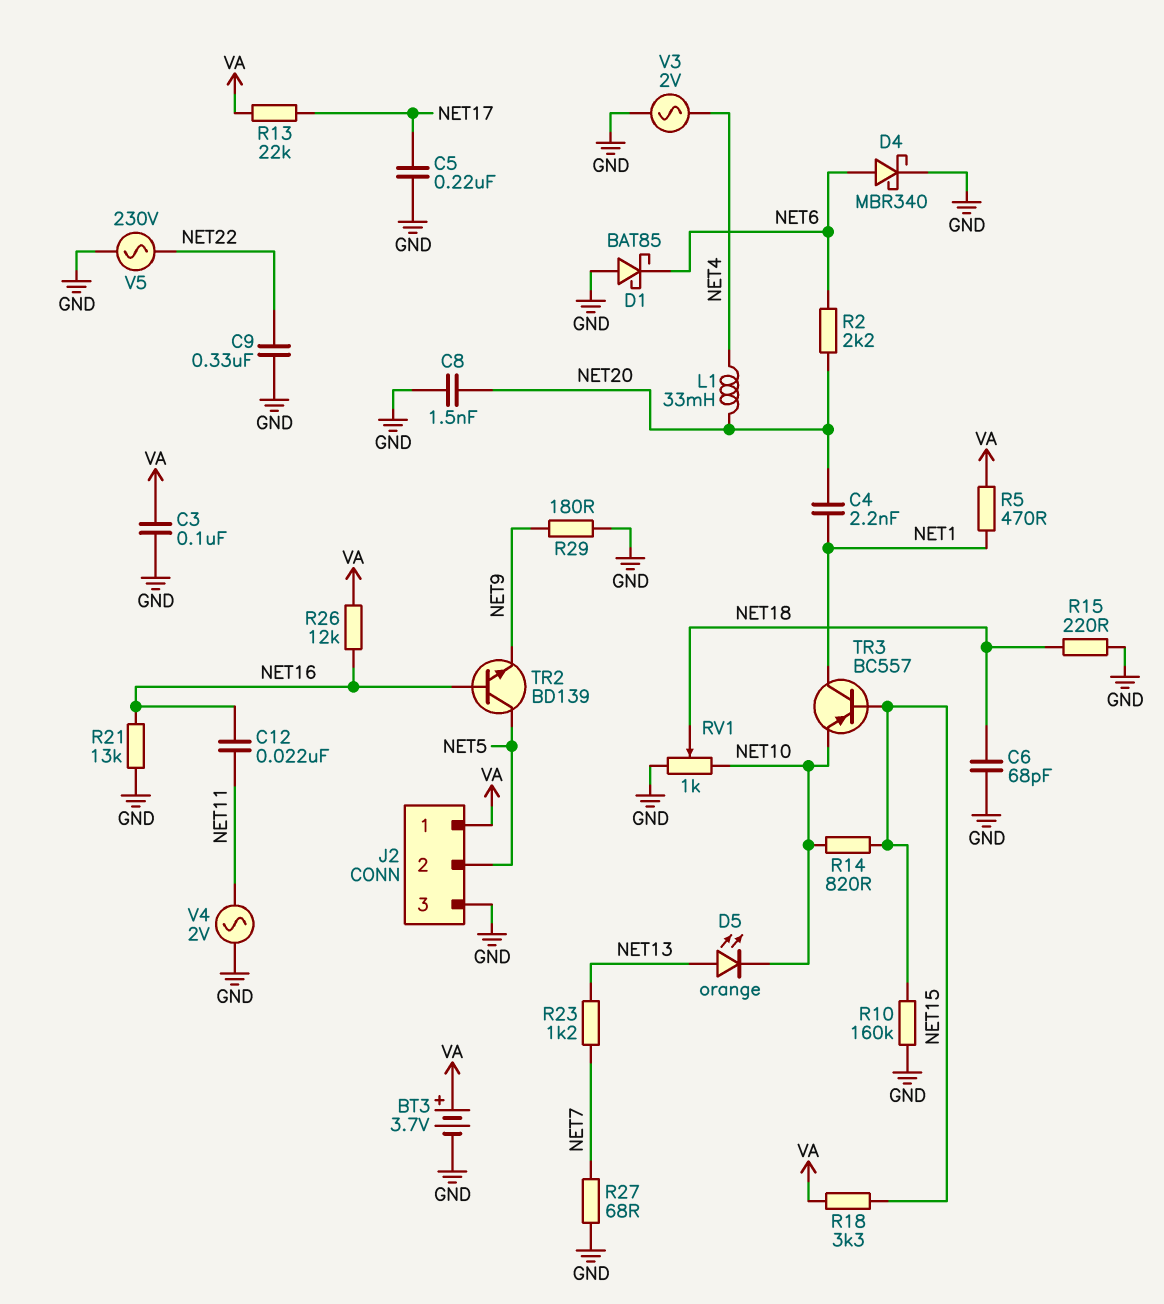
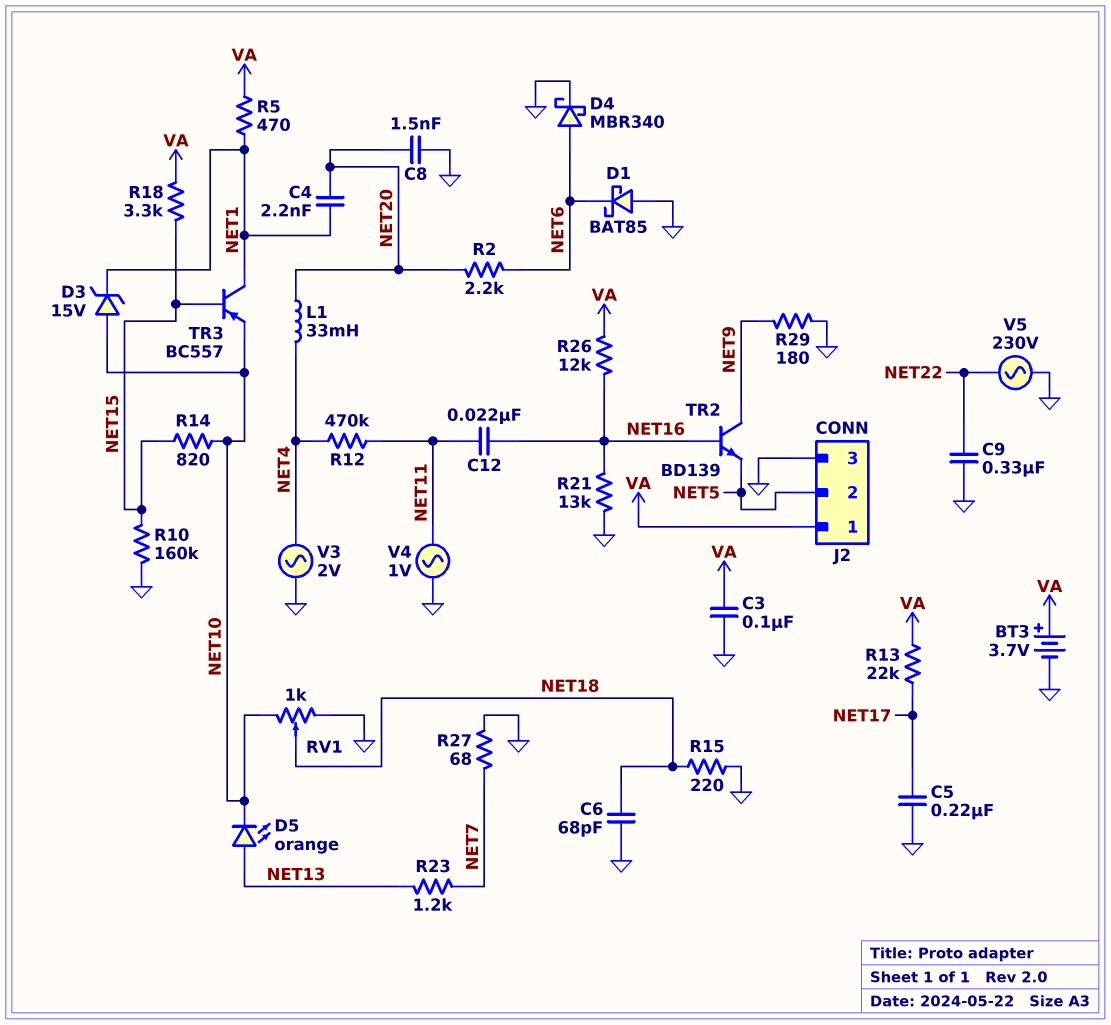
D3: none -> zener 15V (A NET10, K NET1)
R12: none -> 470k (NET4, NET11)
TR2: NPN BD139 (B NET16, C NET5, E NET9) -> NPN BD139 (B NET16, C NET9, E NET5)
V4: AC 2V (GND, NET11) -> AC 1V (GND, NET11)

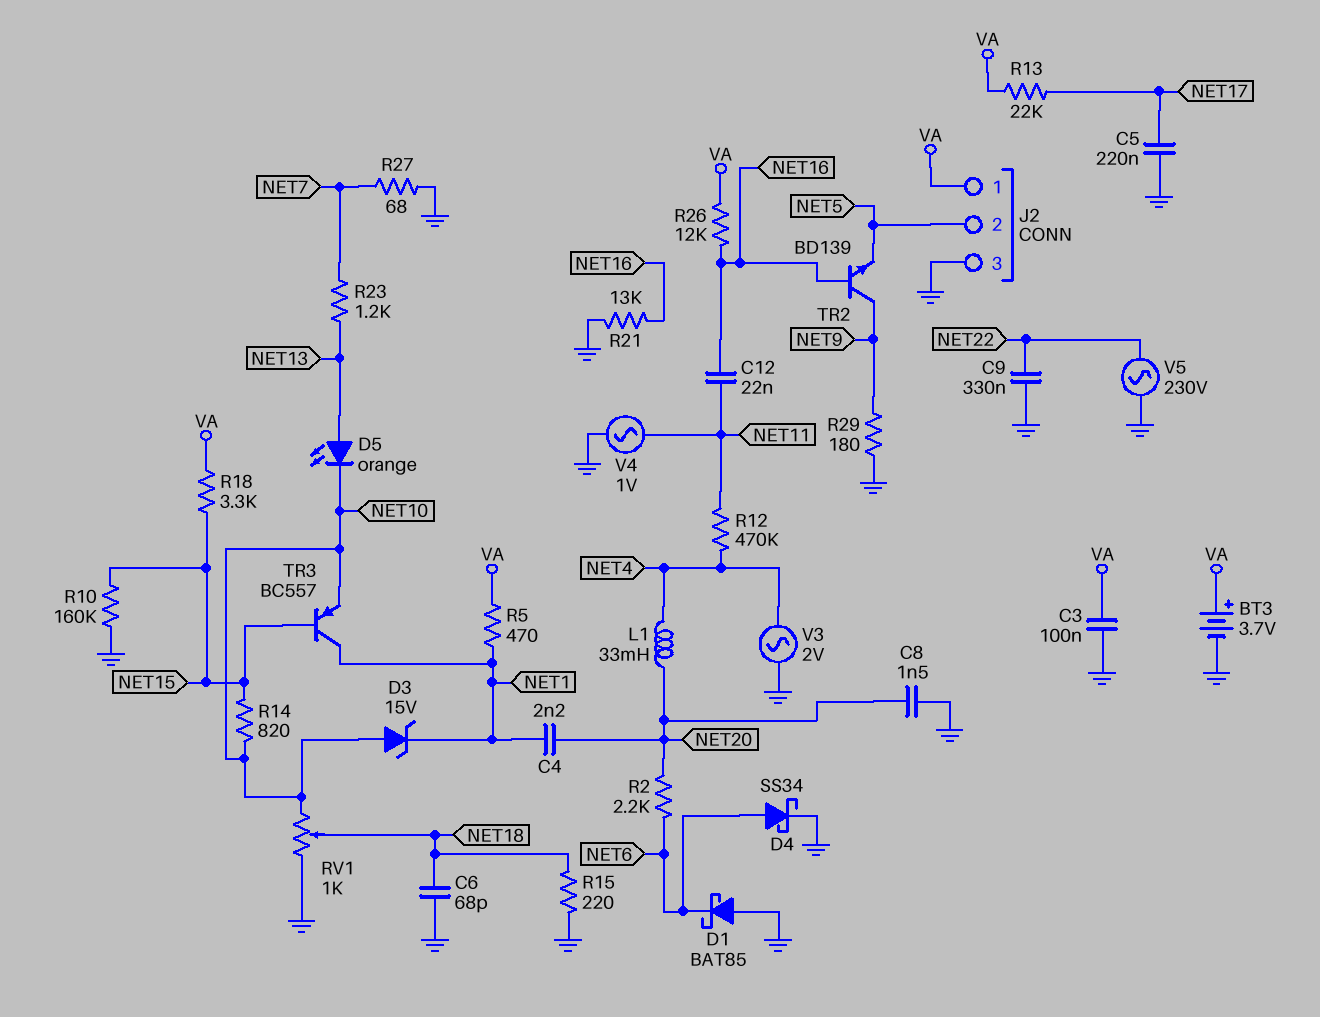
D4: schottky MBR340 (A NET6, K GND) -> schottky SS34 (A NET6, K GND)

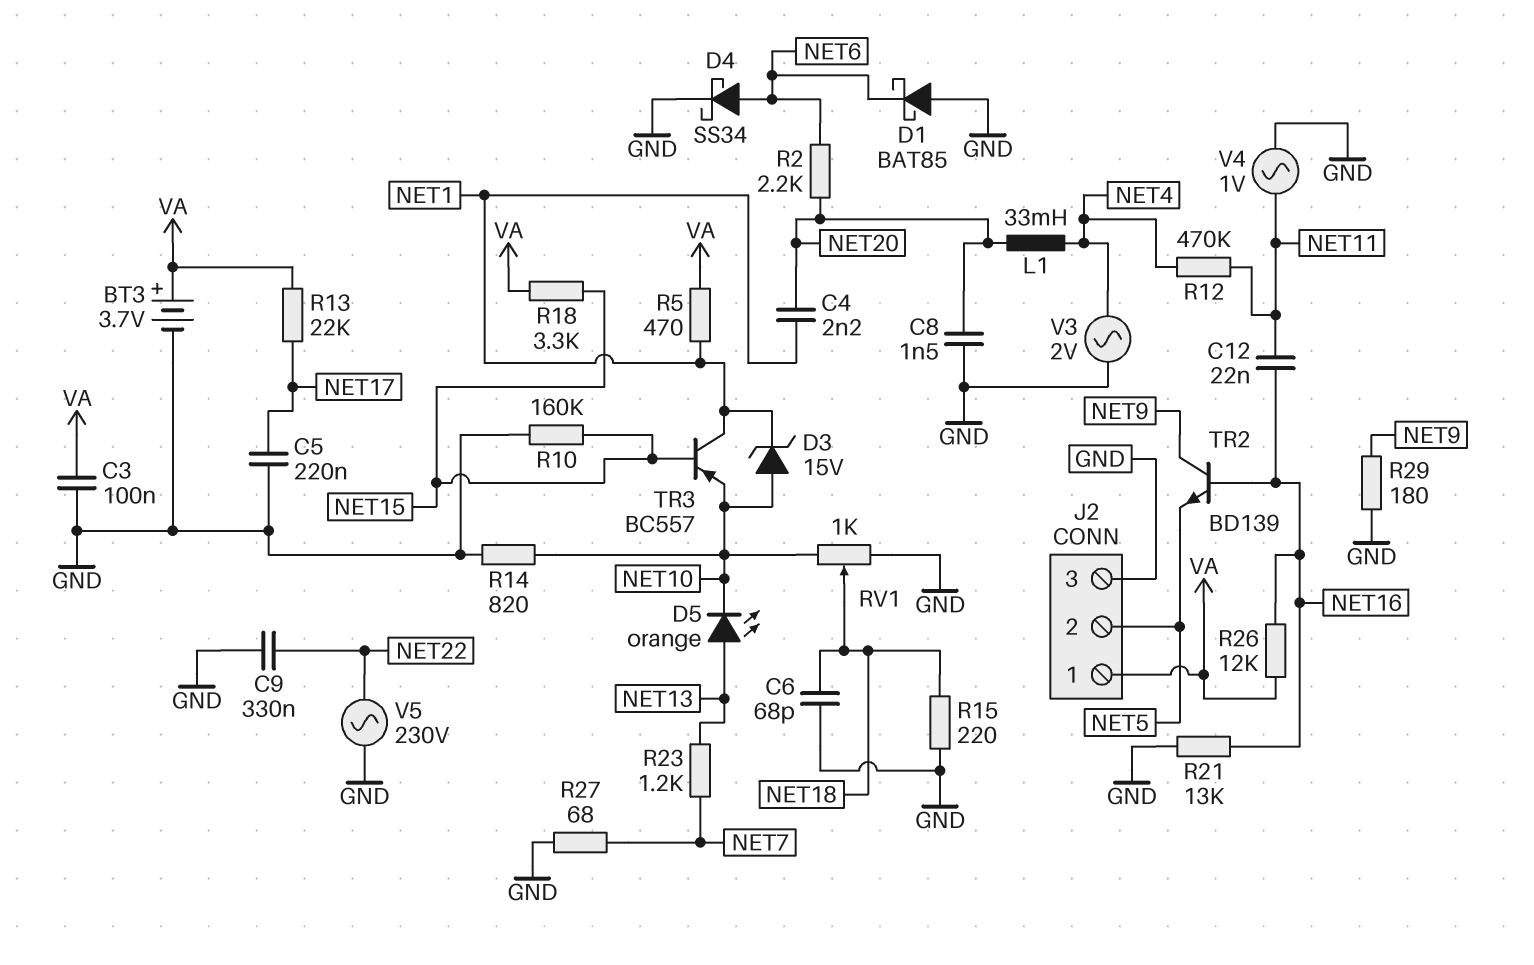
R14: 820 (NET10, NET15) -> 820 (GND, NET10)

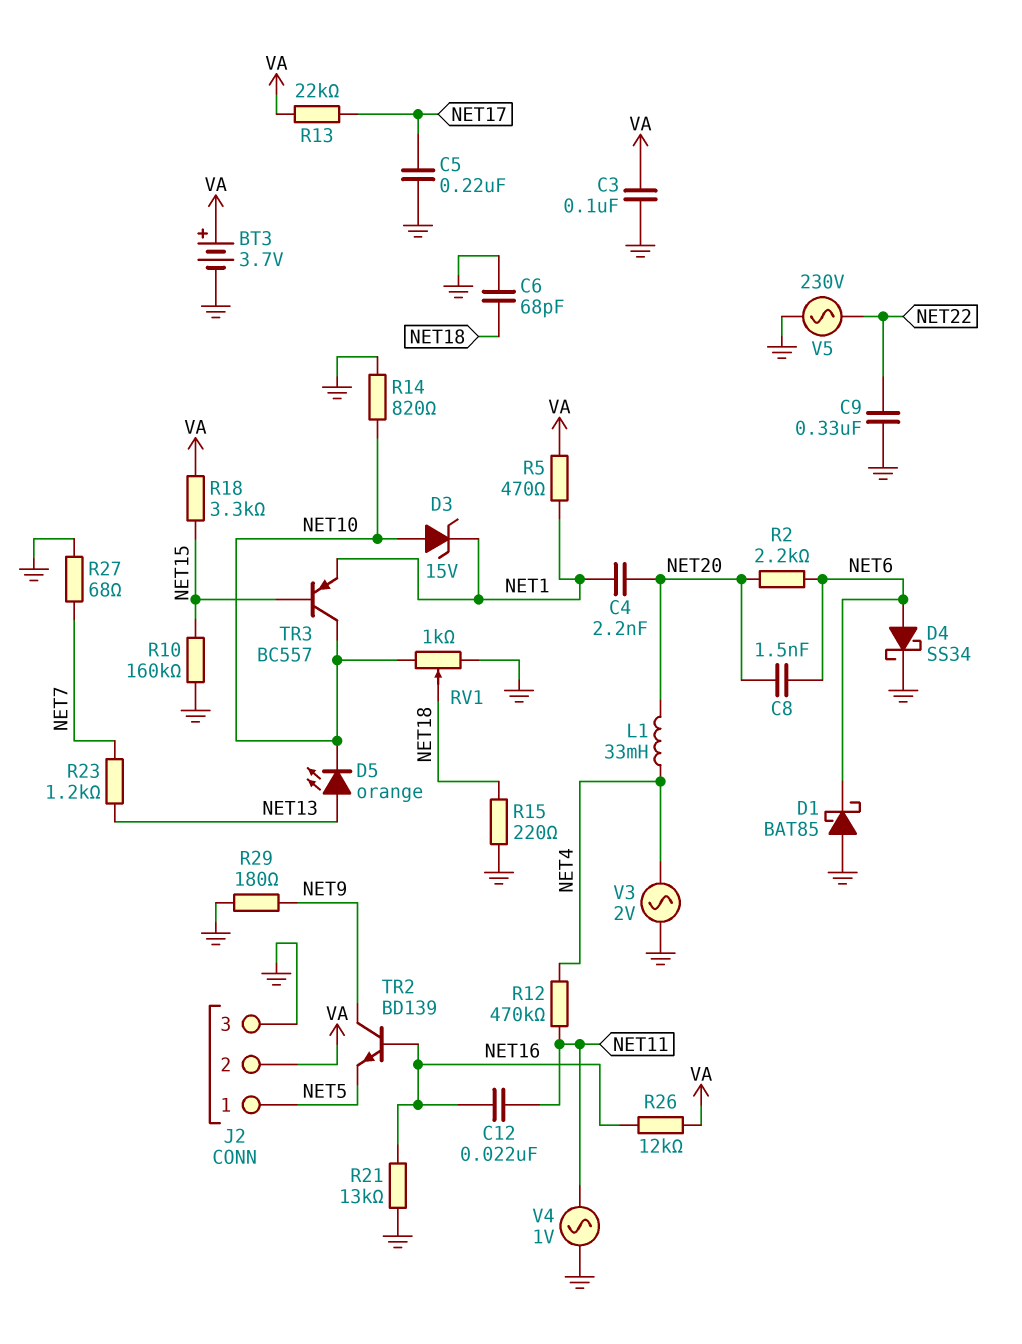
C8: 1.5nF (GND, NET20) -> 1.5nF (NET6, NET20)
J2 pin 1: VA -> NET5
J2 pin 2: NET5 -> VA
TR3: PNP BC557 (B NET15, C NET1, E NET10) -> PNP BC557 (B NET15, C NET10, E NET1)

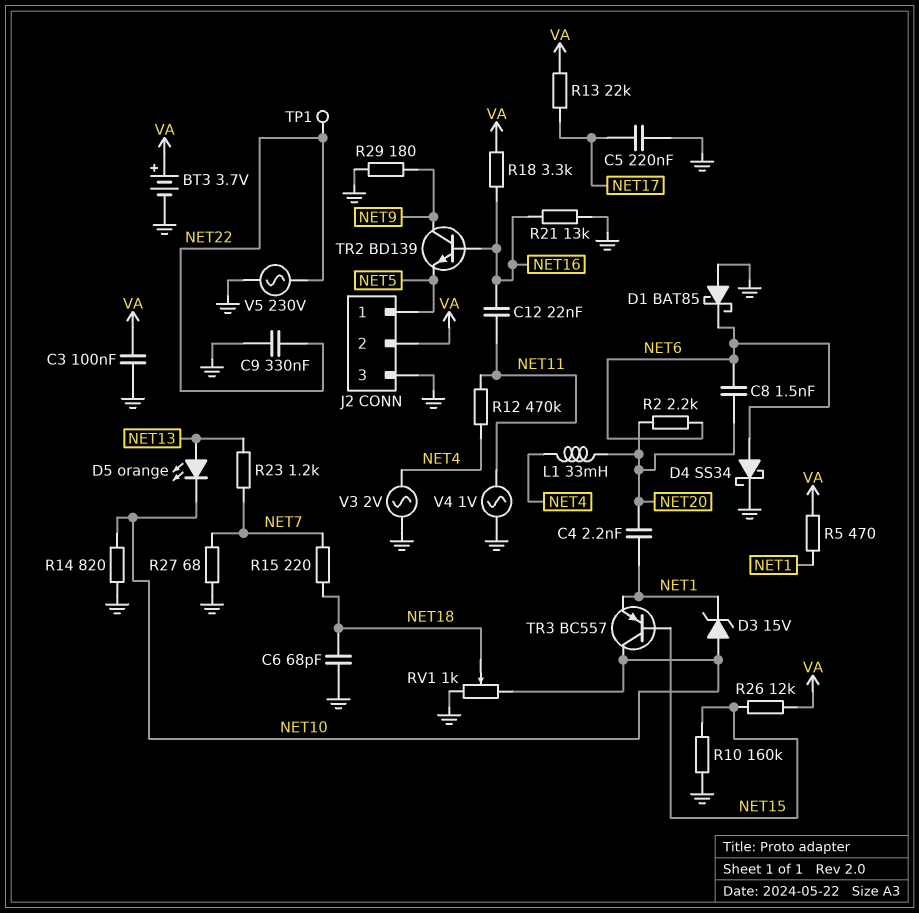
R15: 220 (GND, NET18) -> 220 (NET7, NET18)
R18: 3.3k (NET15, VA) -> 3.3k (NET16, VA)
R26: 12k (NET16, VA) -> 12k (NET15, VA)
TP1: none -> test point (NET22)

